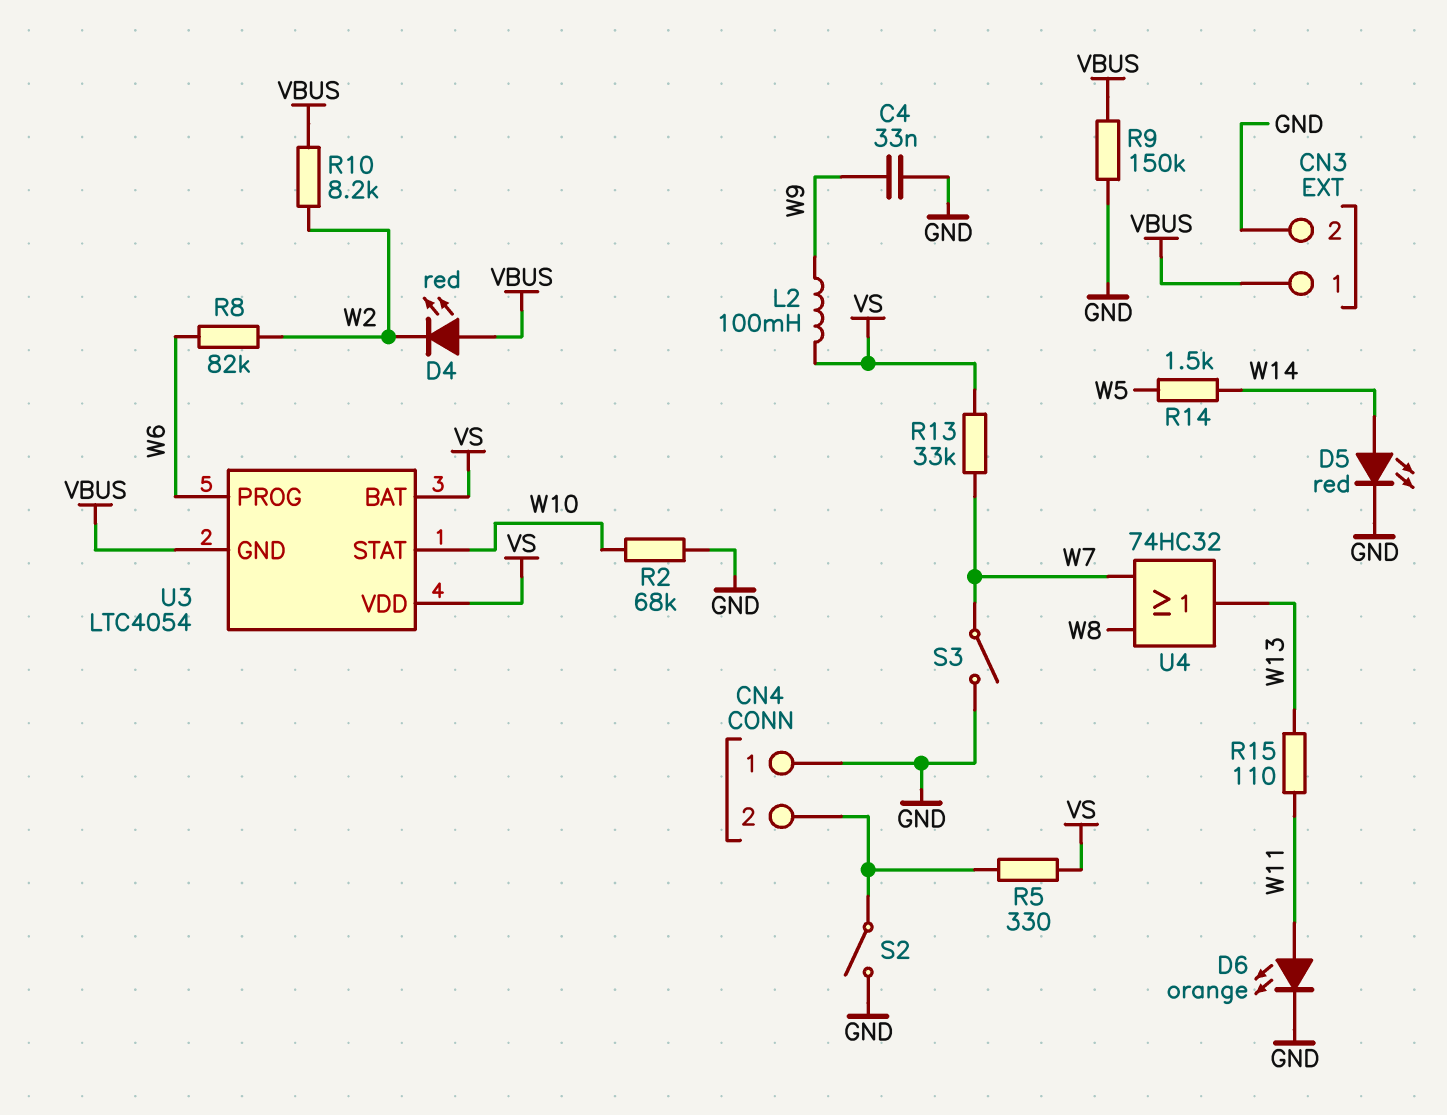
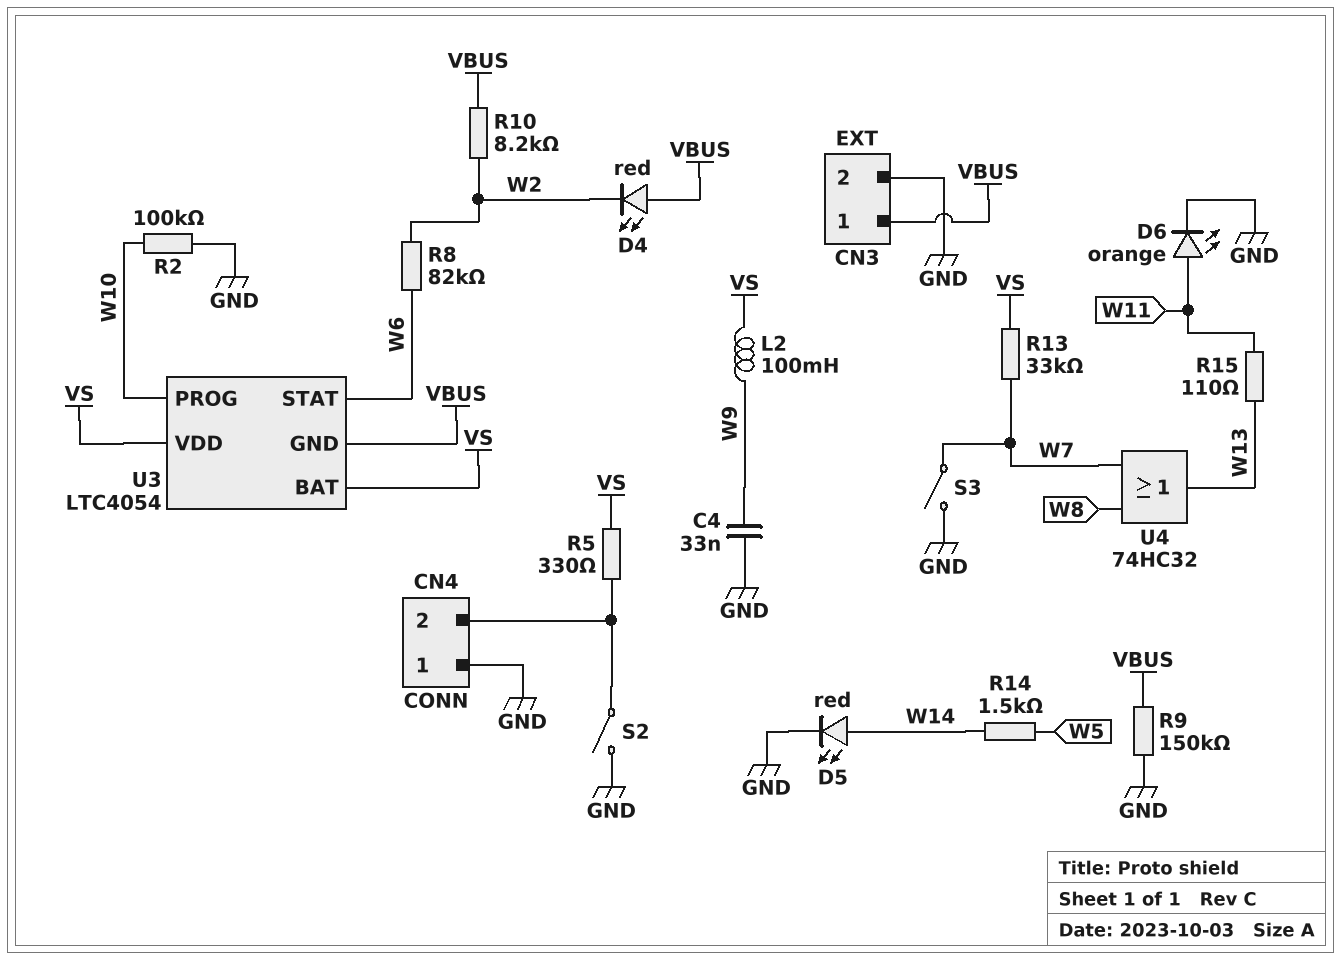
R2: 68k (GND, W10) -> 100k (GND, W10)
U3 pin PROG: W6 -> W10
U3 pin STAT: W10 -> W6

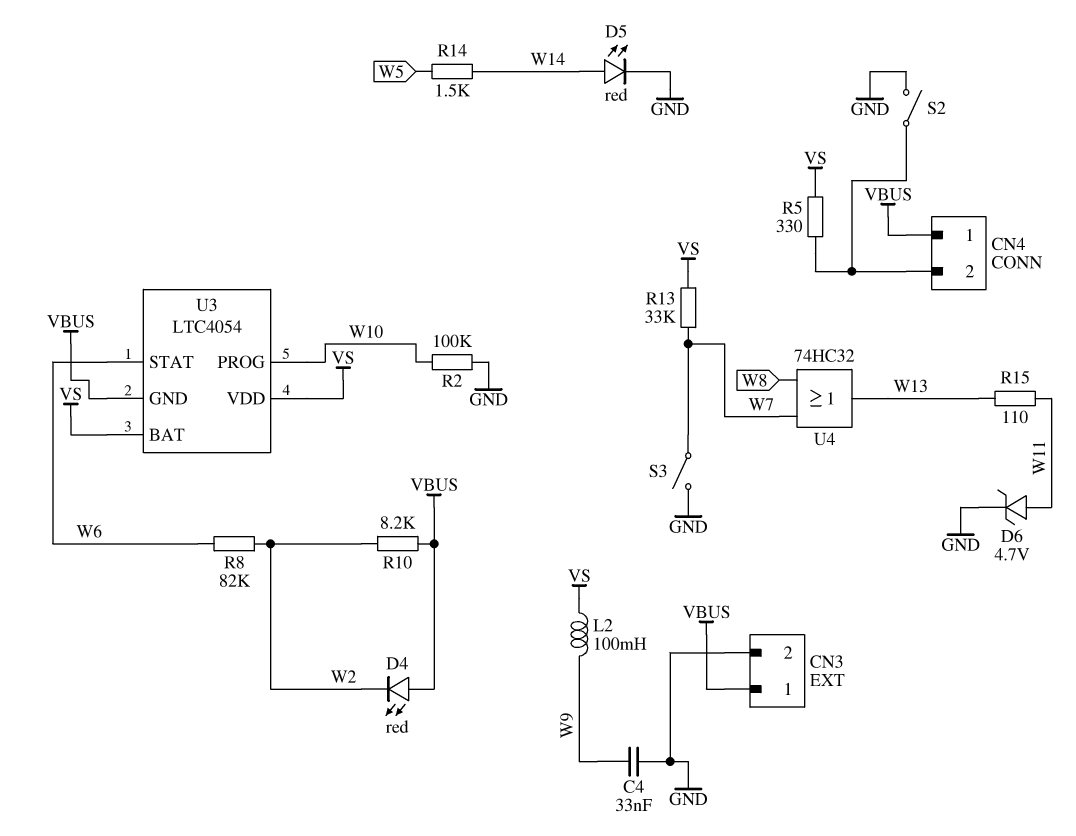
CN4 pin 1: GND -> VBUS
D6: LED orange (A W11, K GND) -> zener 4.7V (A W11, K GND)
R9: 150k (GND, VBUS) -> none

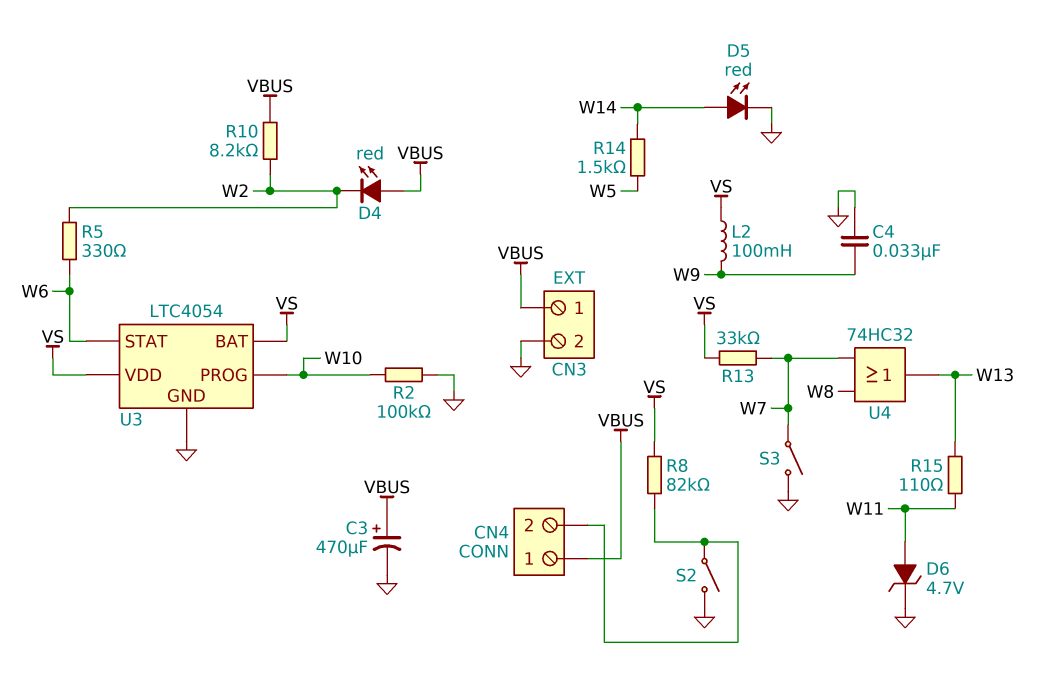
C3: none -> 470uF (plus VBUS, minus GND)
R5: 330 (CN4/2, VS) -> 330 (W2, W6)
R8: 82k (W2, W6) -> 82k (CN4/2, VS)
U3 pin GND: VBUS -> GND

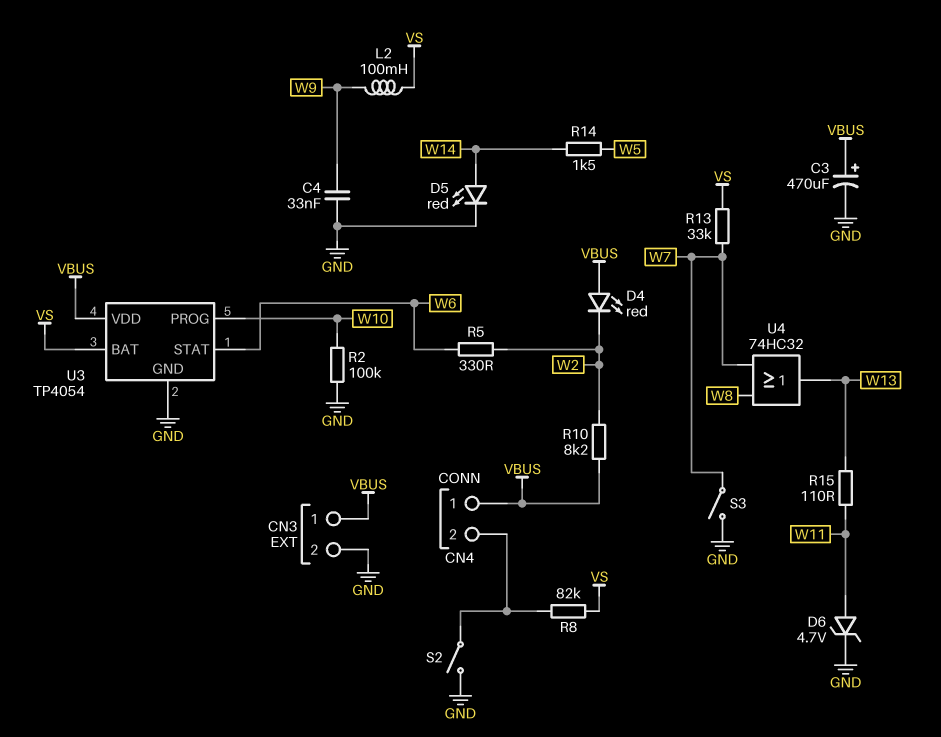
U3: LTC4054 -> TP4054
U3 pin VDD: VS -> VBUS

